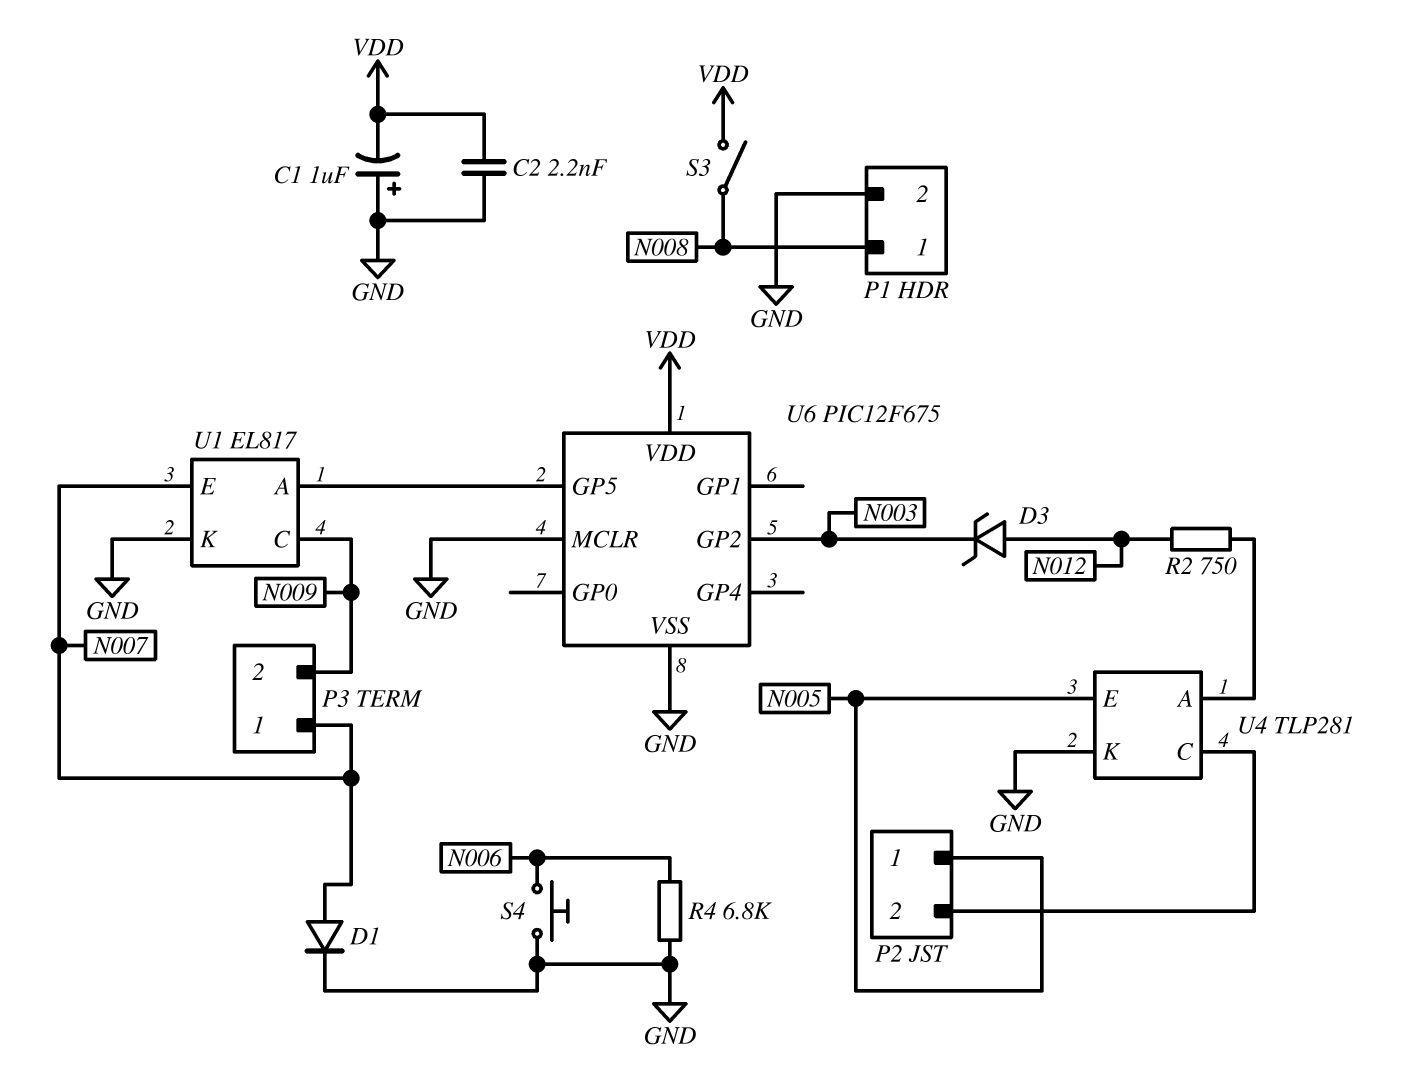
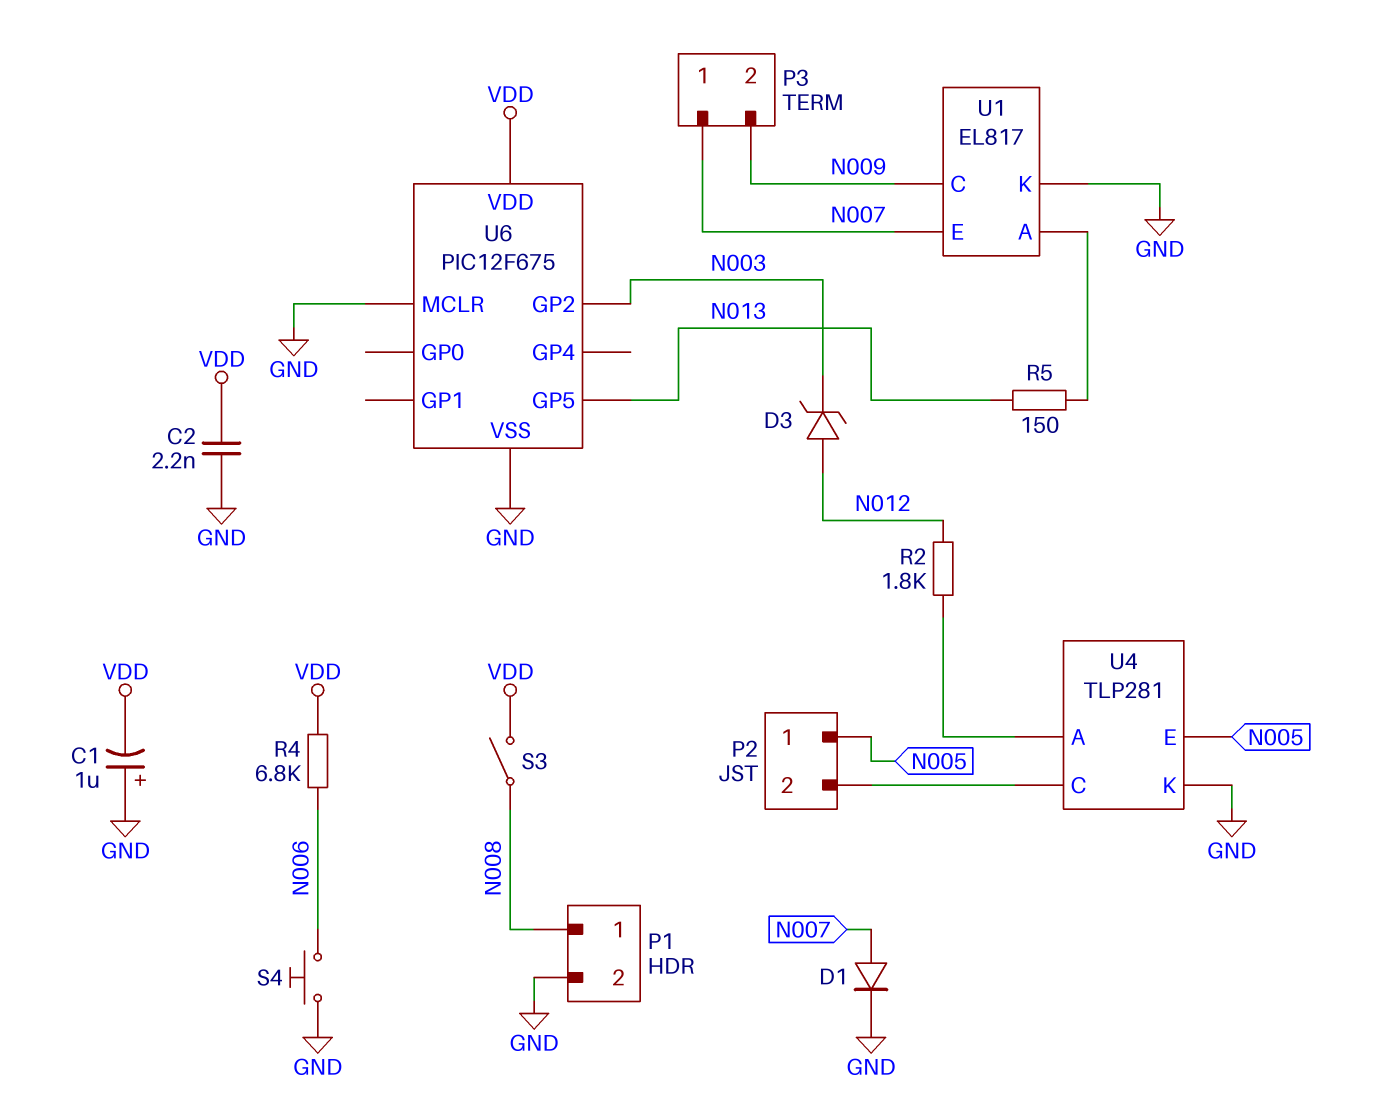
R2: 750 (N012, U4/A) -> 1.8k (N012, U4/A)
R4: 6.8k (GND, N006) -> 6.8k (N006, VDD)
R5: none -> 150 (N013, U1/A)
U6 pin GP5: U1/A -> N013

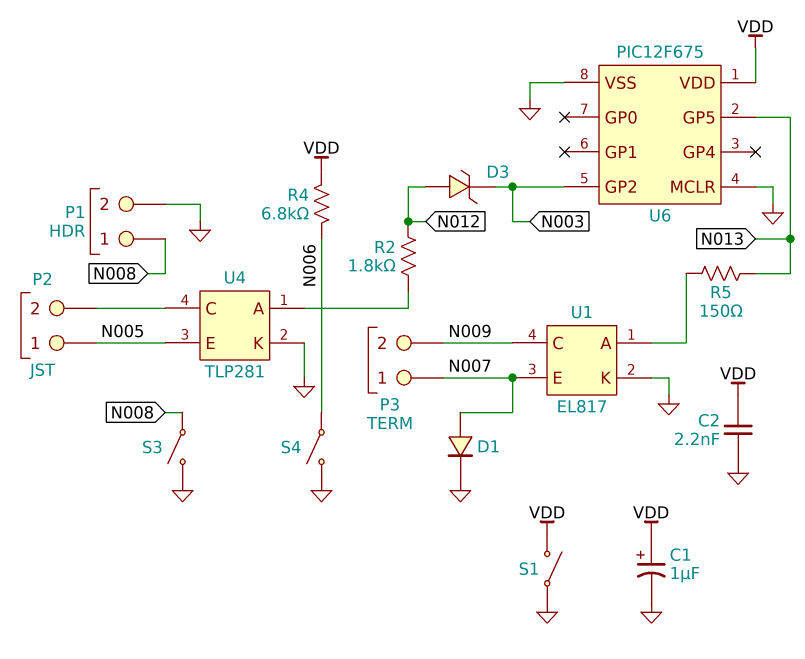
C1: 1uF (plus GND, minus VDD) -> 1uF (plus VDD, minus GND)
S1: none -> switch (GND, VDD)
S3: switch (N008, VDD) -> switch (GND, N008)
S4: button (GND, N006) -> switch (GND, N006)

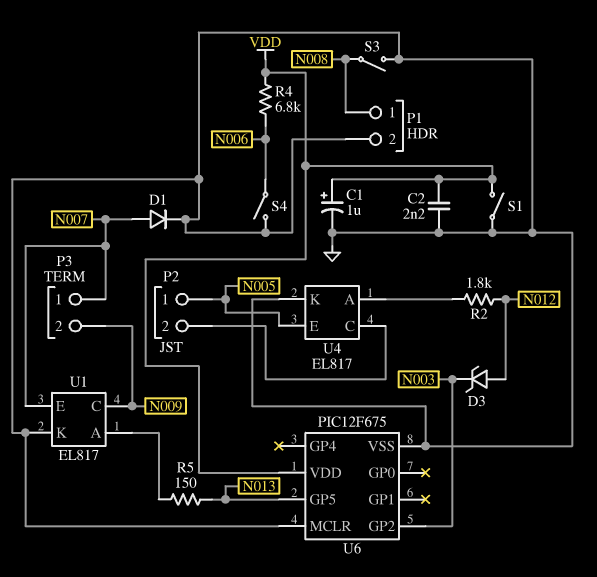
U4: TLP281 -> EL817

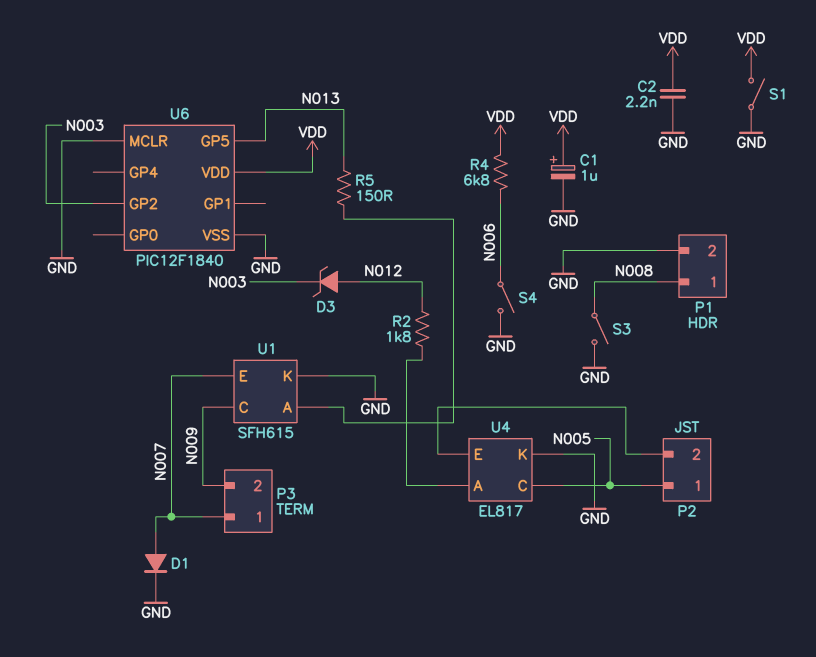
U1: EL817 -> SFH615
U4 pin C: P2/2 -> N005
U4 pin E: N005 -> P2/2
U6: PIC12F675 -> PIC12F1840

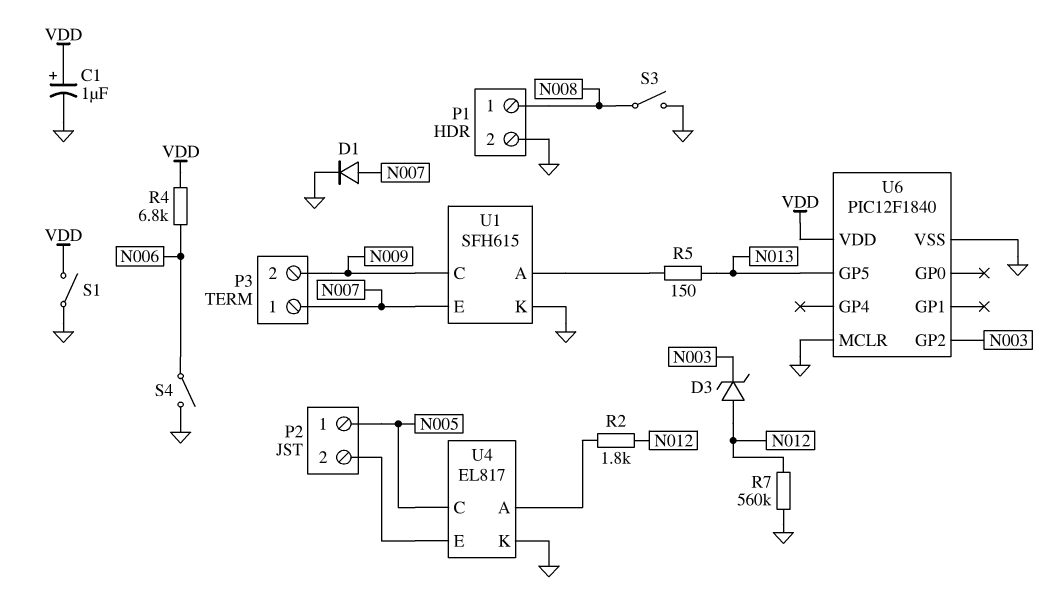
C2: 2.2nF (GND, VDD) -> none
R7: none -> 560k (GND, N012)

